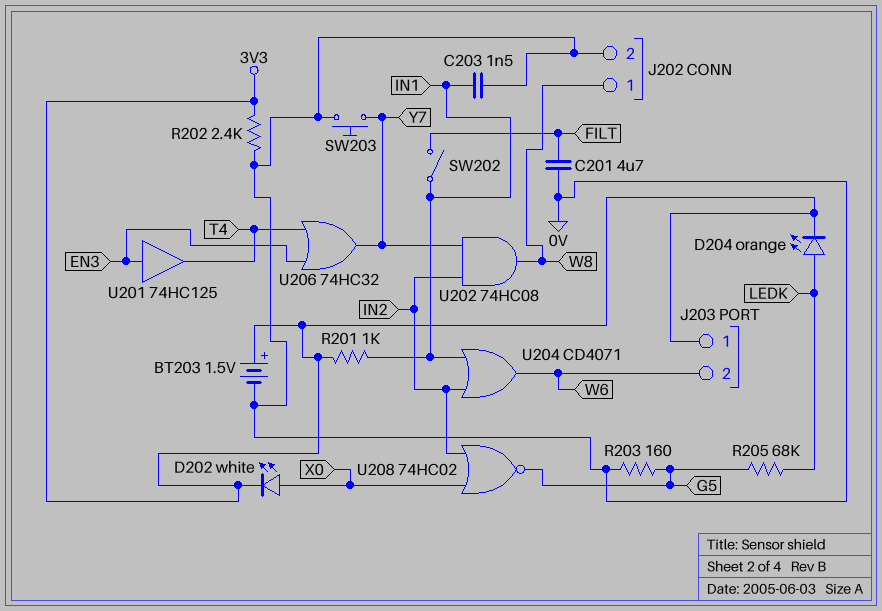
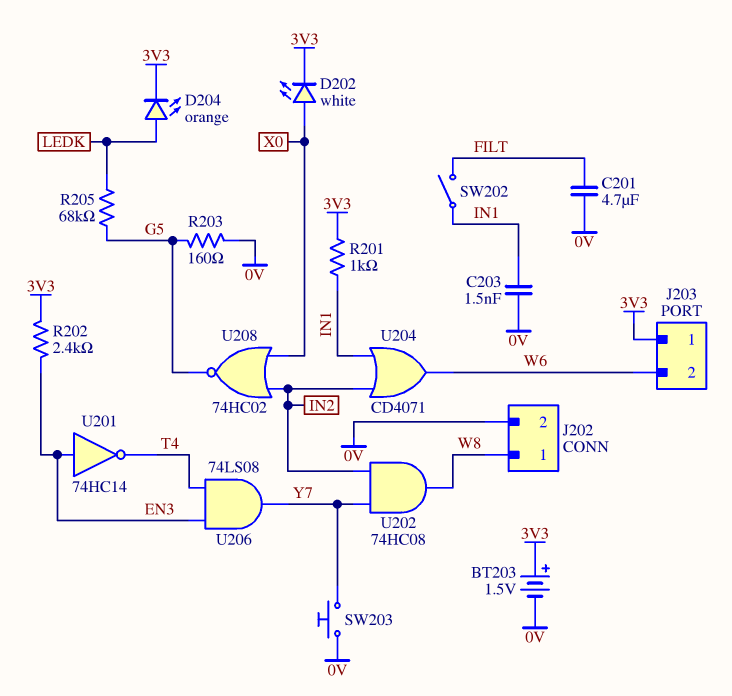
R202: 2.4k (0V, 3V3) -> 2.4k (3V3, EN3)
U201: buffer 74HC125 (in EN3, out T4) -> NOT 74HC14 (in EN3, out T4)
U206: OR 74HC32 (in EN3, in T4, out Y7) -> AND 74LS08 (in EN3, in T4, out Y7)

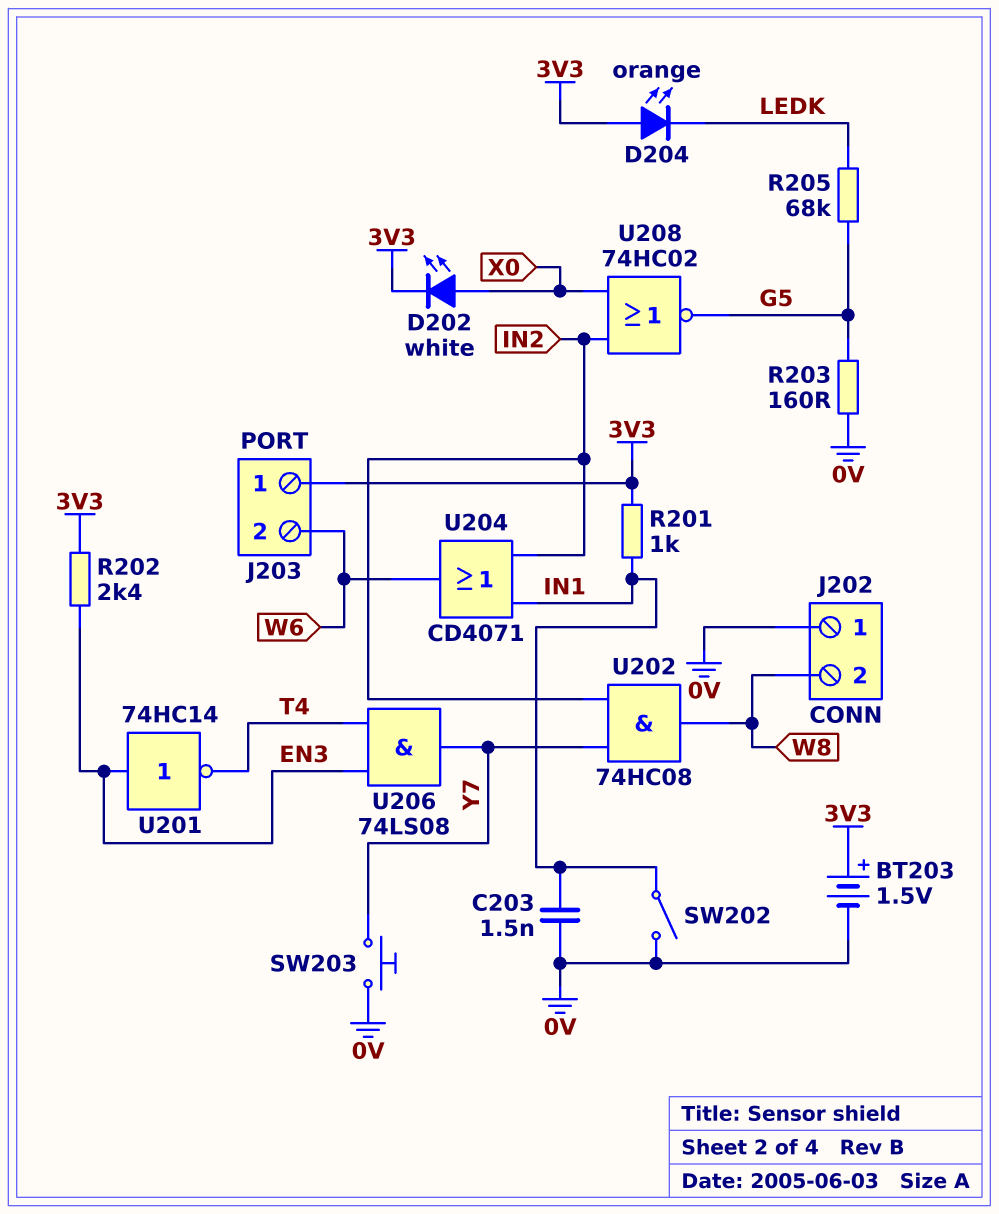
C201: 4.7uF (0V, FILT) -> none
D204: LED orange (A LEDK, K 3V3) -> LED orange (A 3V3, K LEDK)
J202 pin 1: W8 -> 0V
J202 pin 2: 0V -> W8
SW202: switch (FILT, IN1) -> switch (0V, IN1)

